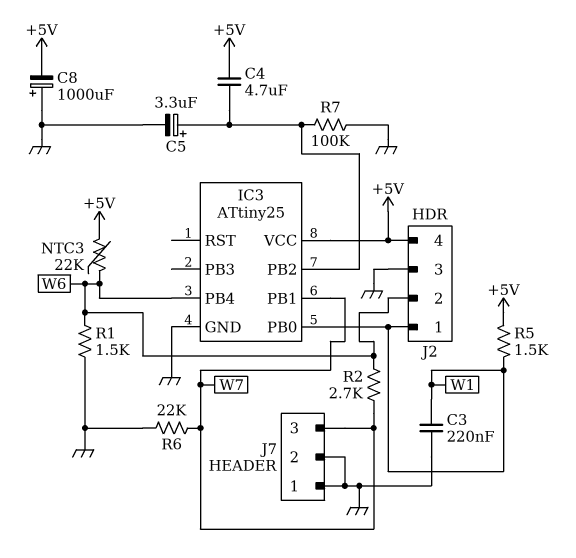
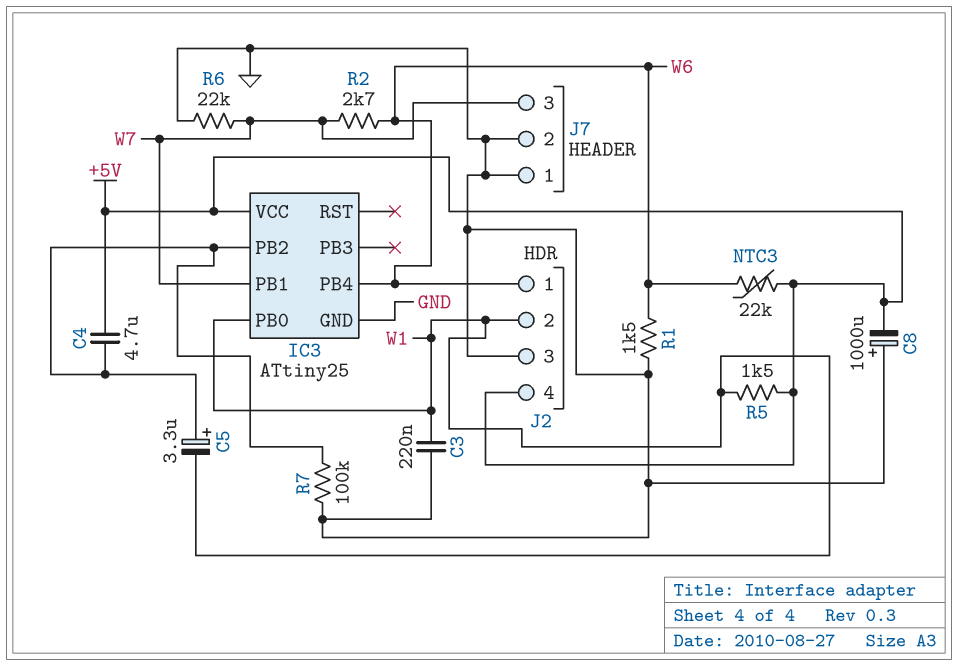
C5: 3.3uF (plus IC3/PB2, minus GND) -> 3.3uF (plus IC3/PB2, minus W1)
J2 pin 1: W1 -> W6
J2 pin 2: W6 -> W1

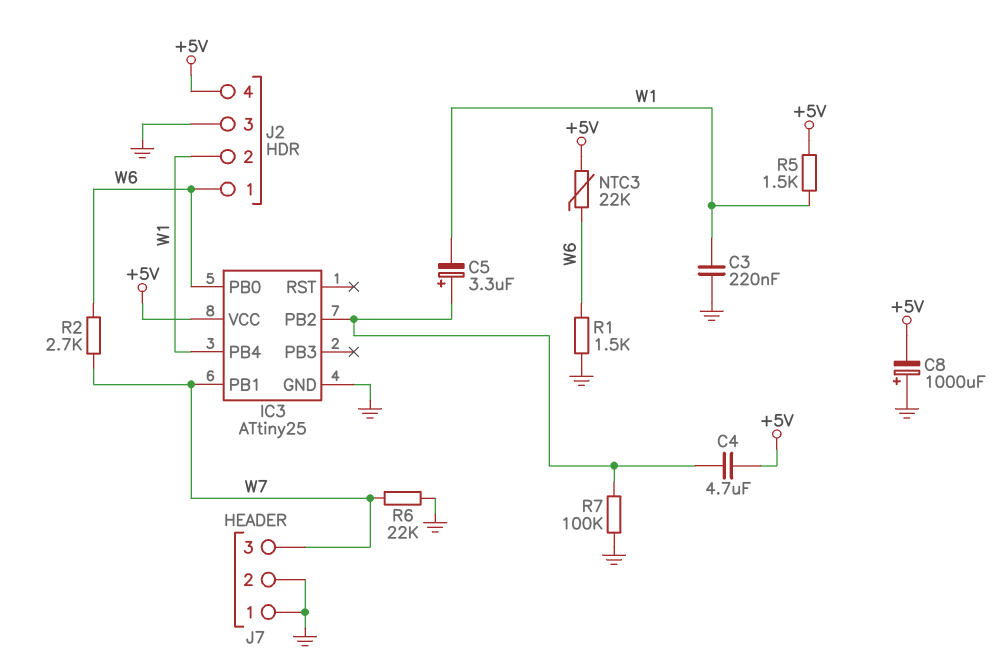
IC3 pin PB0: W1 -> W6
IC3 pin PB4: W6 -> W1

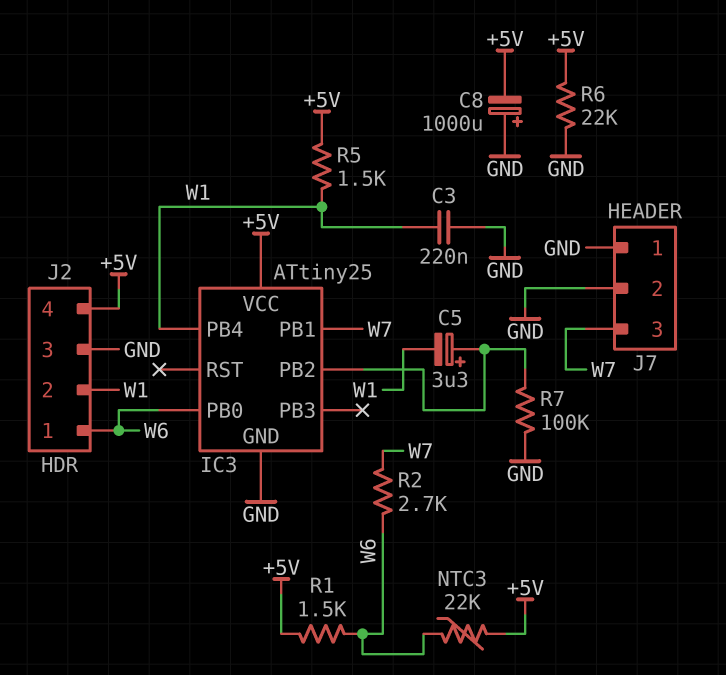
C4: 4.7uF (+5V, IC3/PB2) -> none
R1: 1.5k (GND, W6) -> 1.5k (+5V, W6)
R6: 22k (GND, W7) -> 22k (+5V, GND)

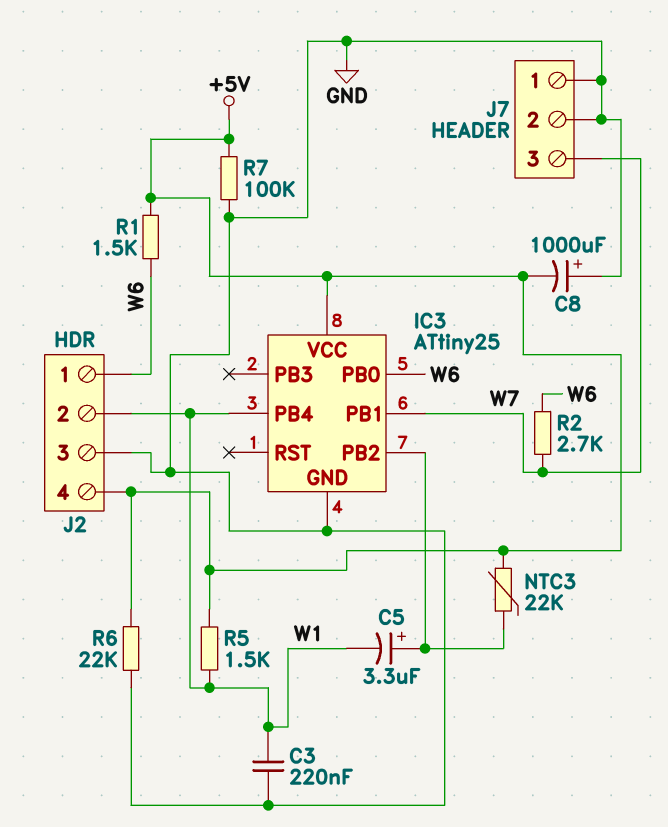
NTC3: 22k (+5V, W6) -> 22k (+5V, IC3/PB2)
R7: 100k (GND, IC3/PB2) -> 100k (+5V, GND)

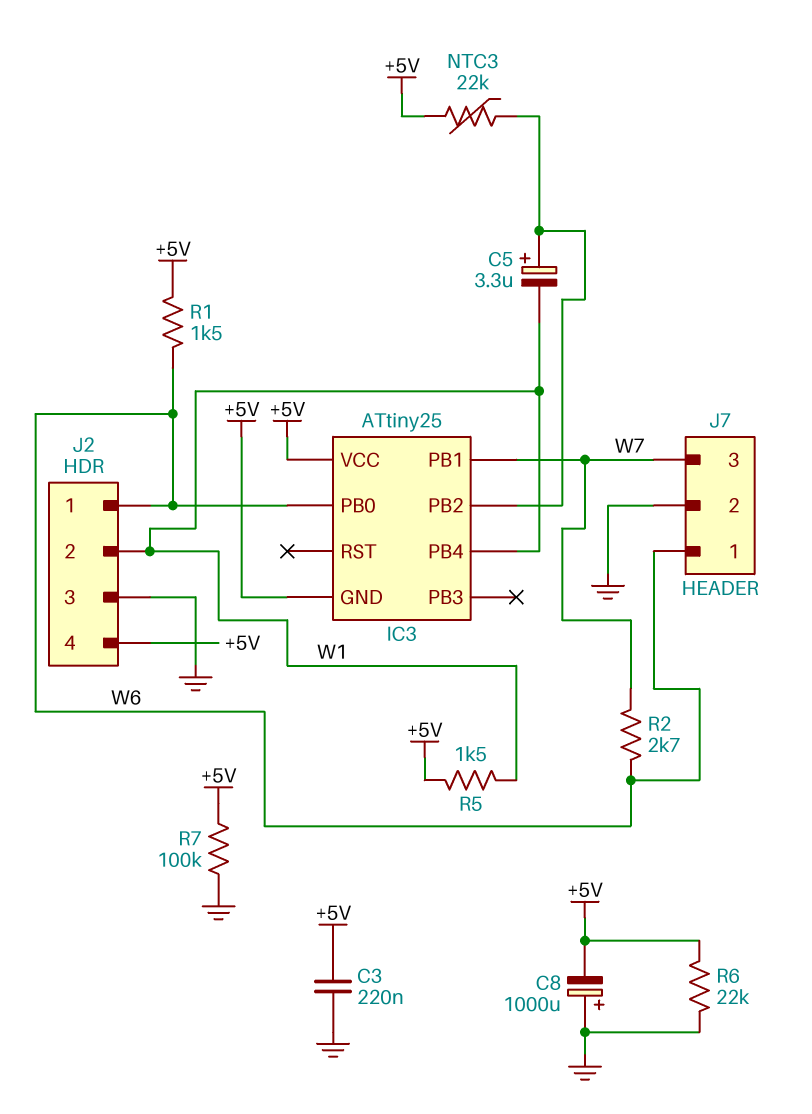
C3: 220nF (GND, W1) -> 220nF (+5V, GND)
IC3 pin GND: GND -> +5V
J7 pin 1: GND -> W6

